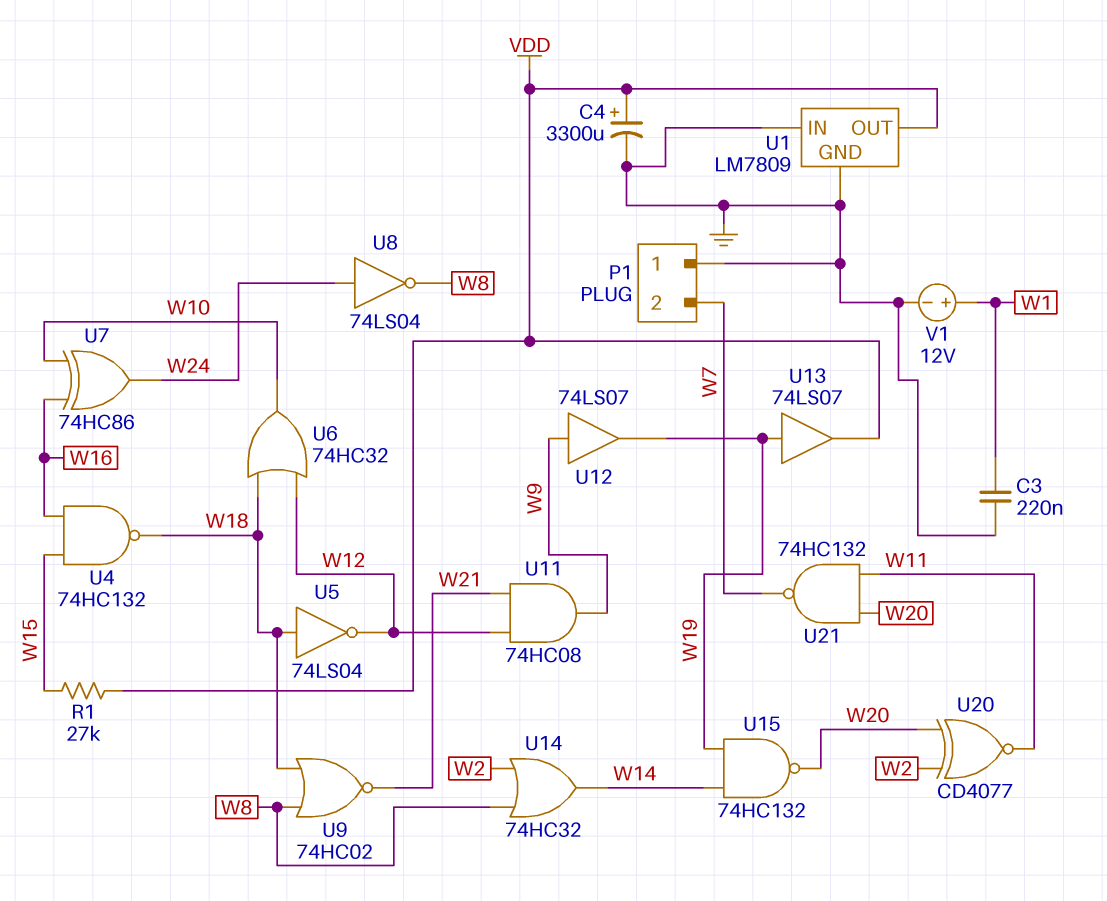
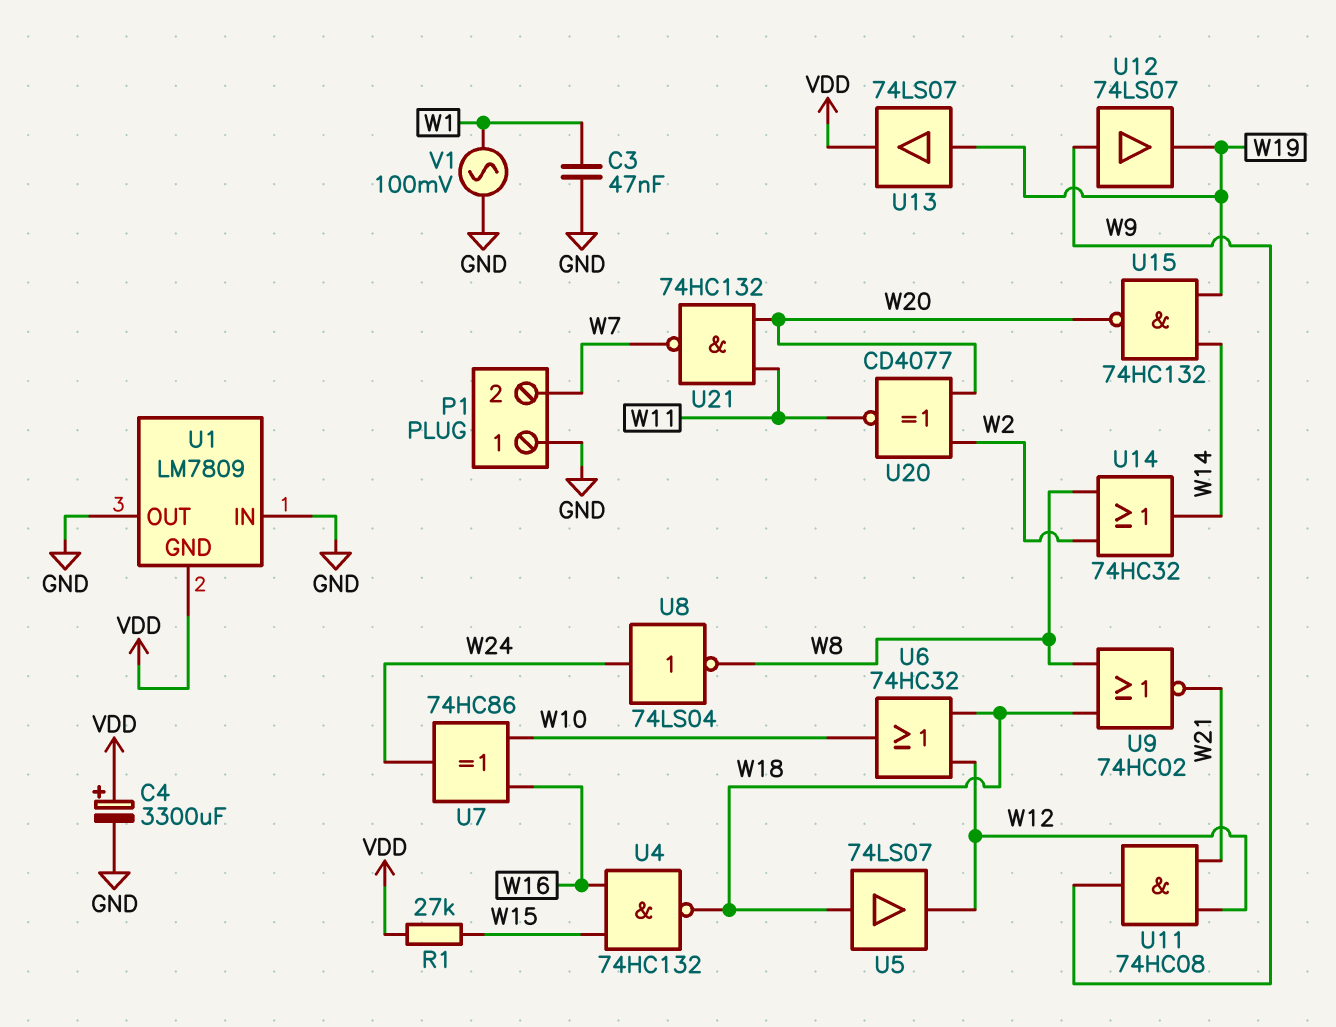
C3: 220nF (GND, W1) -> 47nF (GND, W1)
U1 pin GND: GND -> VDD
U1 pin OUT: VDD -> GND
U5: NOT 74LS04 (in W18, out W12) -> buffer 74LS07 (in W18, out W12)
V1: 12V (plus W1, minus GND) -> AC 100mV (GND, W1)

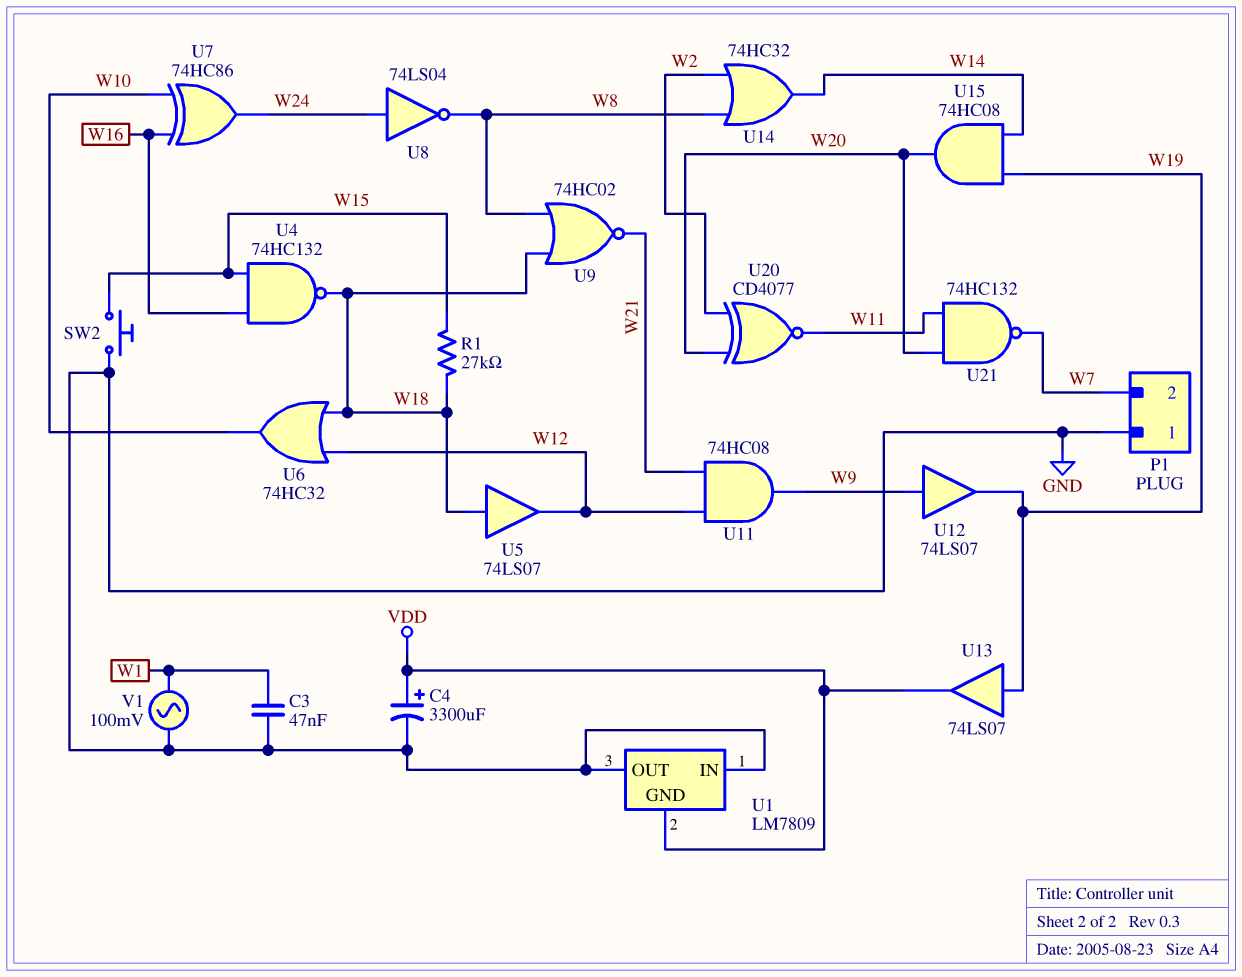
R1: 27k (VDD, W15) -> 27k (W15, W18)
SW2: none -> button (GND, W15)
U15: NAND 74HC132 (in W14, in W19, out W20) -> AND 74HC08 (in W14, in W19, out W20)

